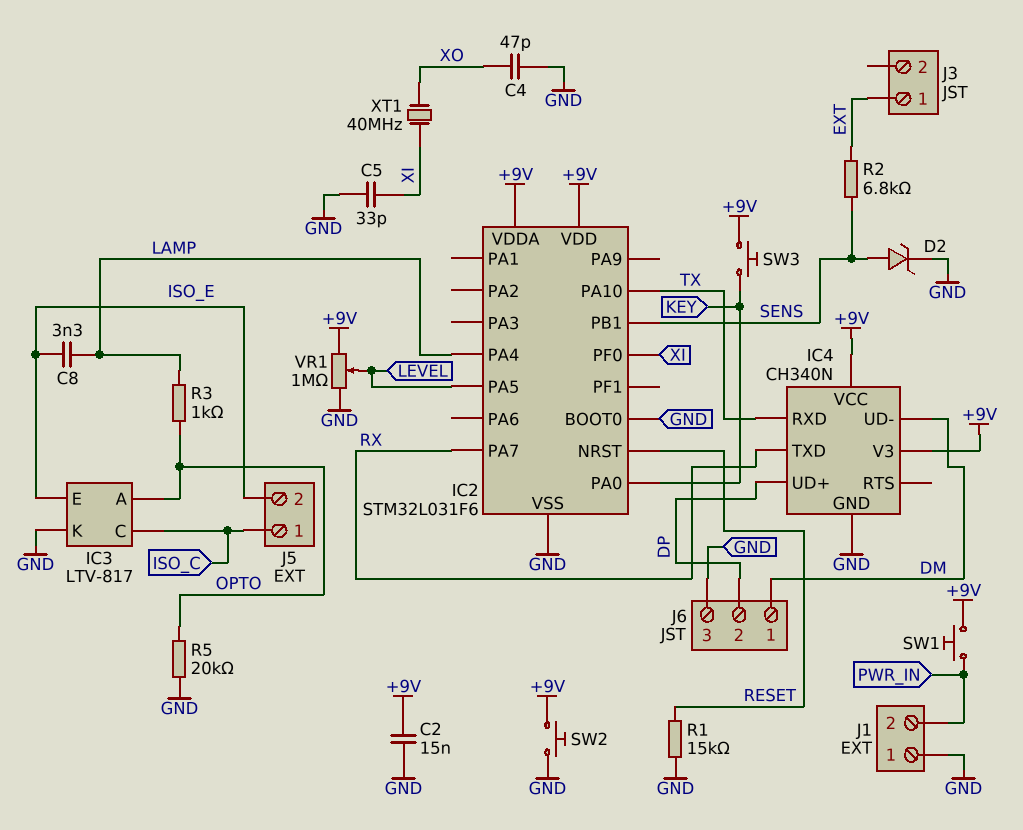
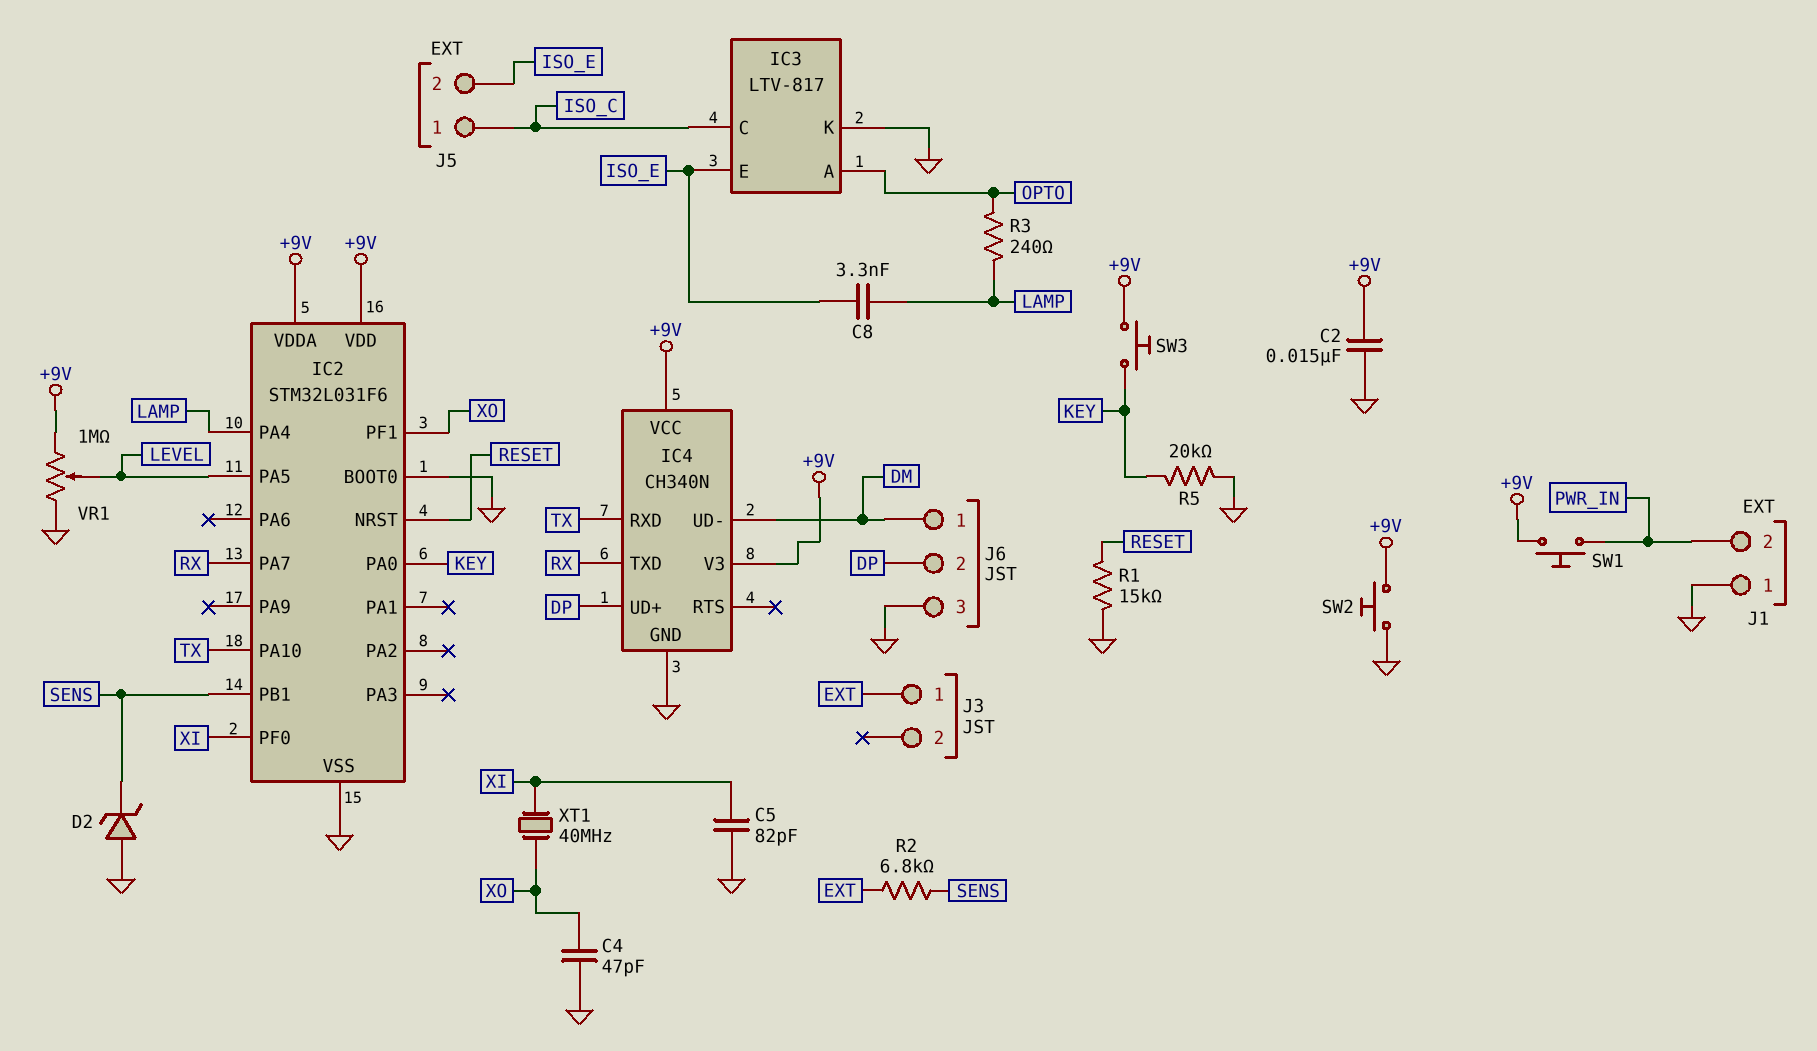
C5: 33pF (GND, XI) -> 82pF (GND, XI)
D2: zener (A SENS, K GND) -> zener (A GND, K SENS)
IC2 pin PF1: none -> XO
R3: 1k (LAMP, OPTO) -> 240 (LAMP, OPTO)
R5: 20k (GND, OPTO) -> 20k (GND, KEY)

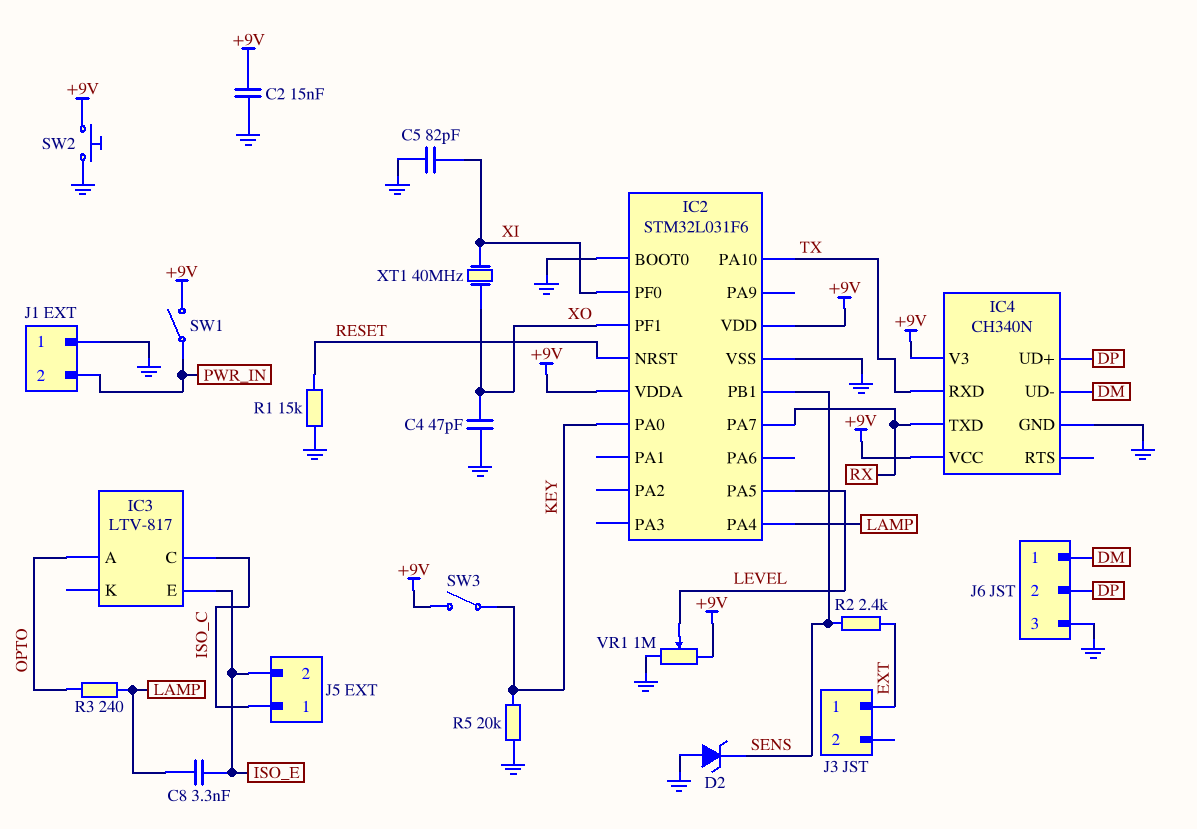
IC3 pin K: GND -> none
R2: 6.8k (EXT, SENS) -> 2.4k (EXT, SENS)
SW1: button (+9V, PWR_IN) -> switch (+9V, PWR_IN)
SW3: button (+9V, KEY) -> switch (+9V, KEY)

